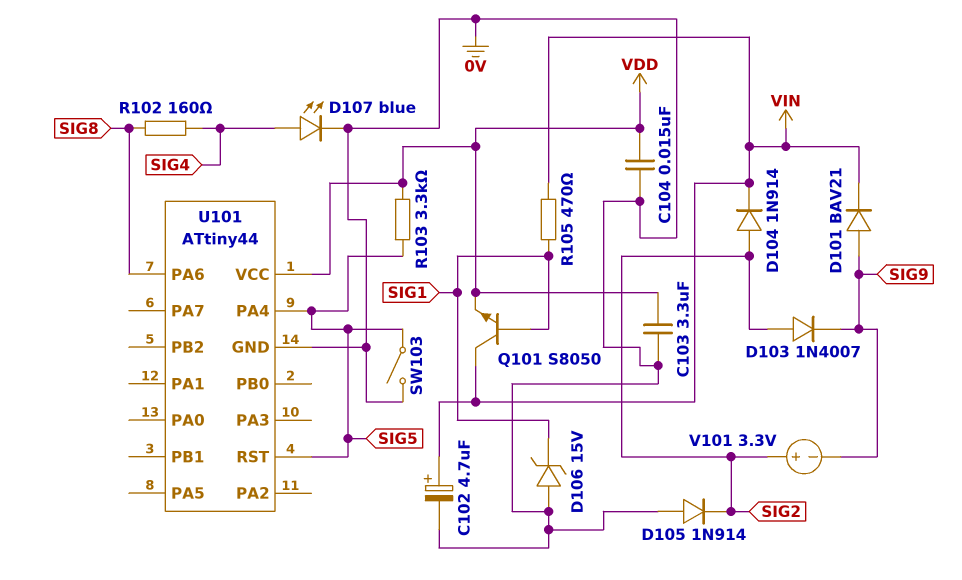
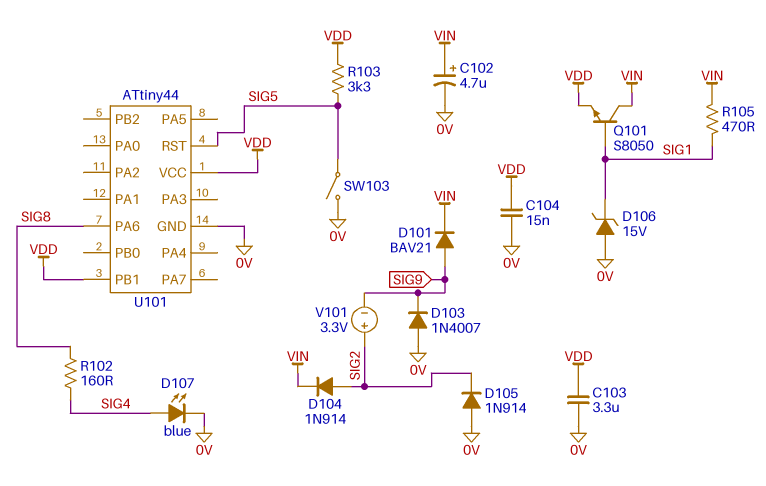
D103: diode 1N4007 (A SIG2, K SIG9) -> diode 1N4007 (A 0V, K SIG9)
U101 pin PA4: SIG5 -> none
U101 pin PB1: none -> VDD

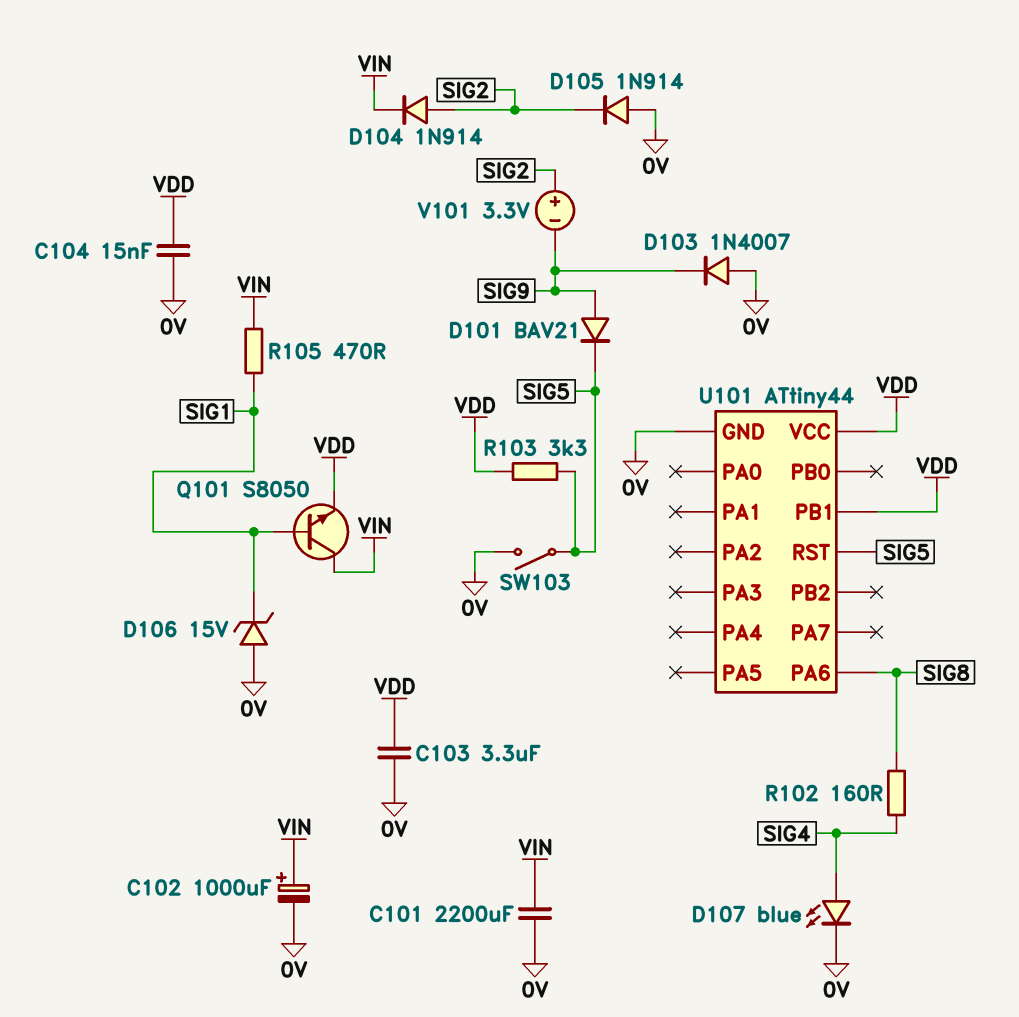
C101: none -> 2200uF (0V, VIN)
C102: 4.7uF (plus VIN, minus 0V) -> 1000uF (plus VIN, minus 0V)
D101: diode BAV21 (A SIG9, K VIN) -> diode BAV21 (A SIG9, K SIG5)

